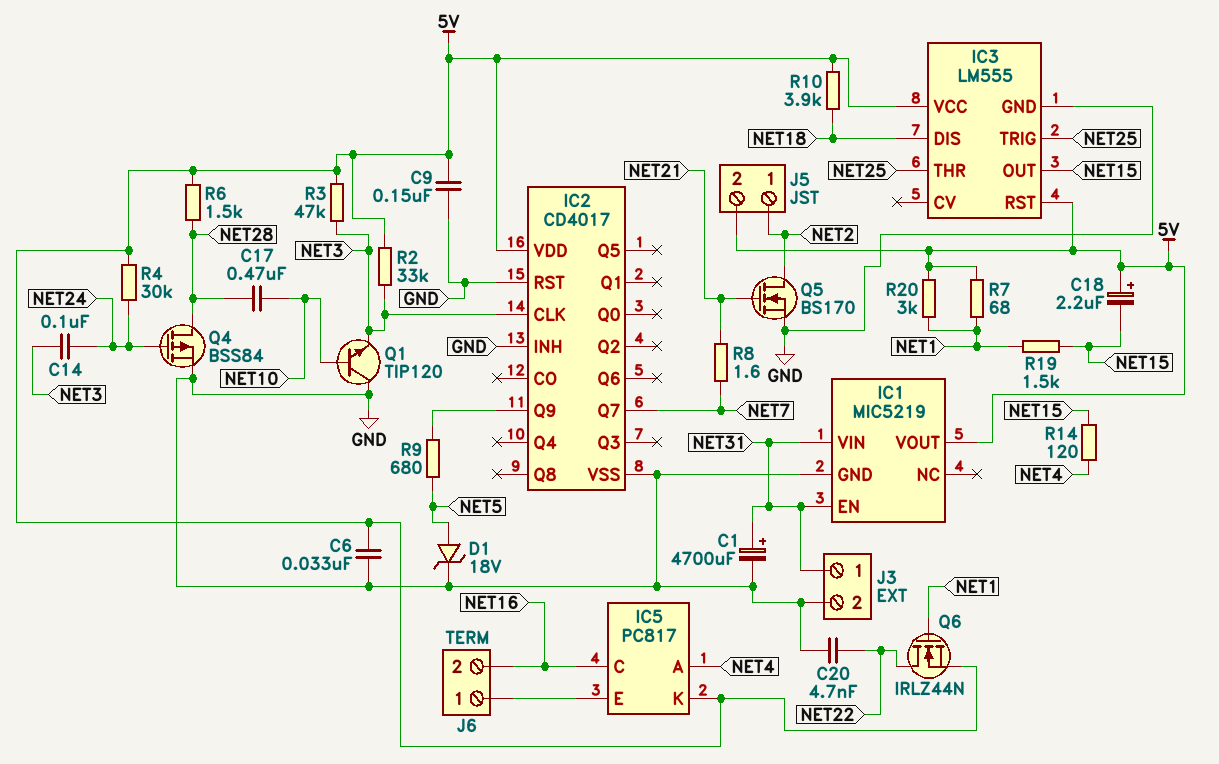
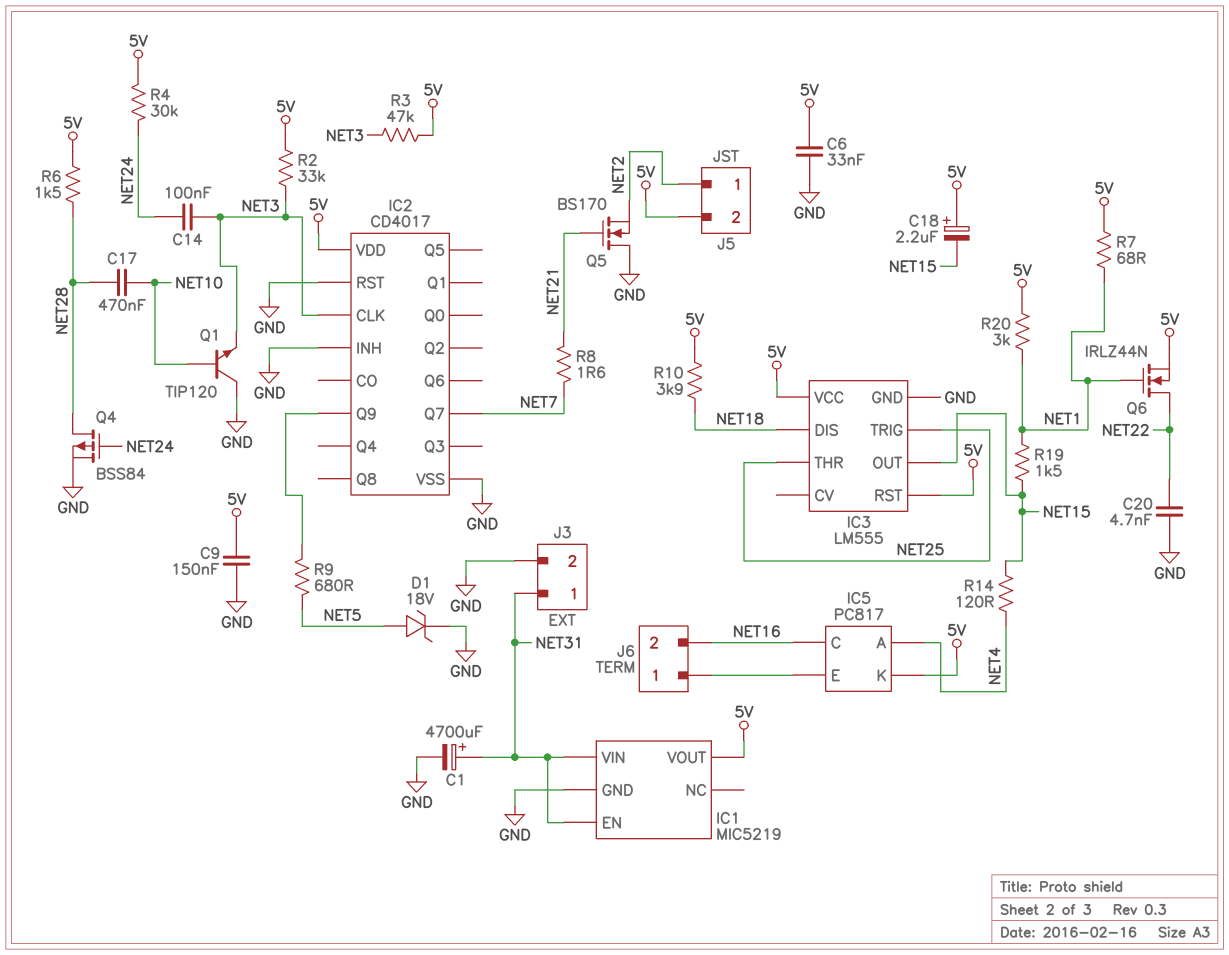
Q5: NMOS BS170 (G NET21, D NET2, S GND) -> NMOS BS170 (G NET21, D GND, S NET2)

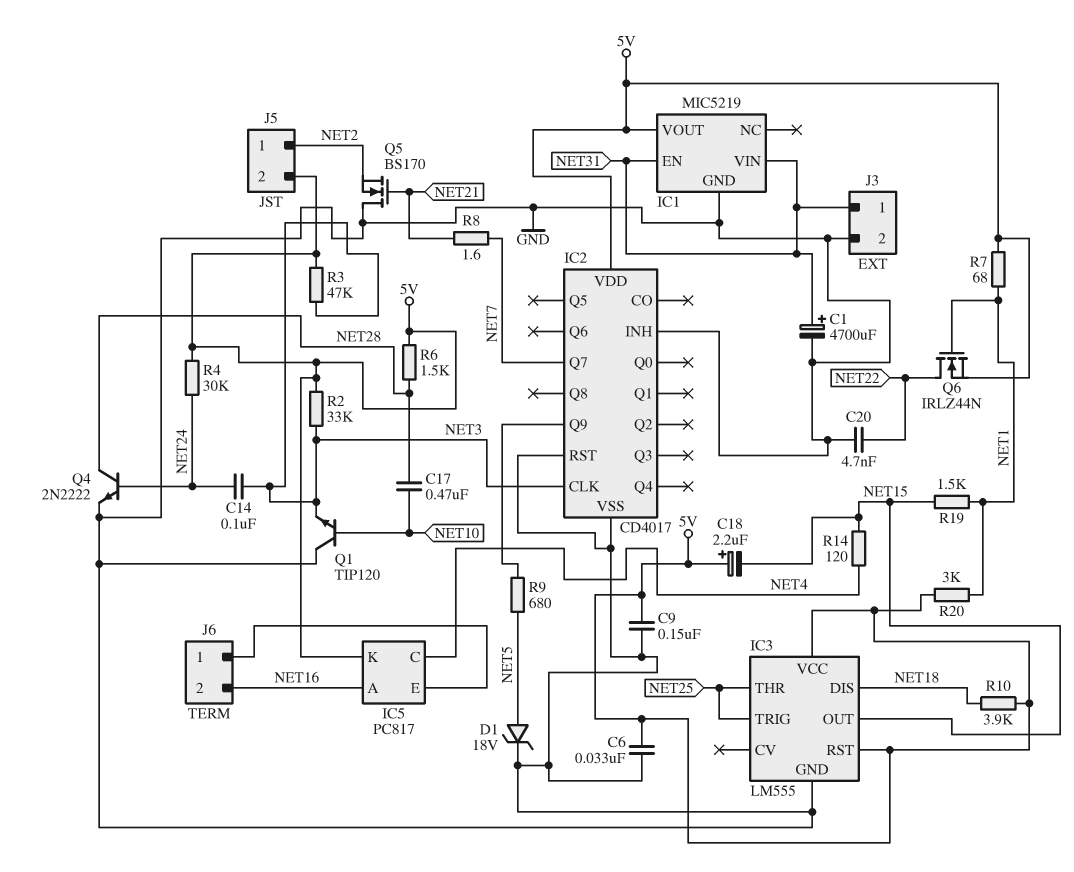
IC5 pin A: NET4 -> NET16
IC5 pin C: NET16 -> NET4
Q4: PMOS BSS84 (G NET24, D NET28, S GND) -> NPN 2N2222 (B NET24, C NET28, E GND)

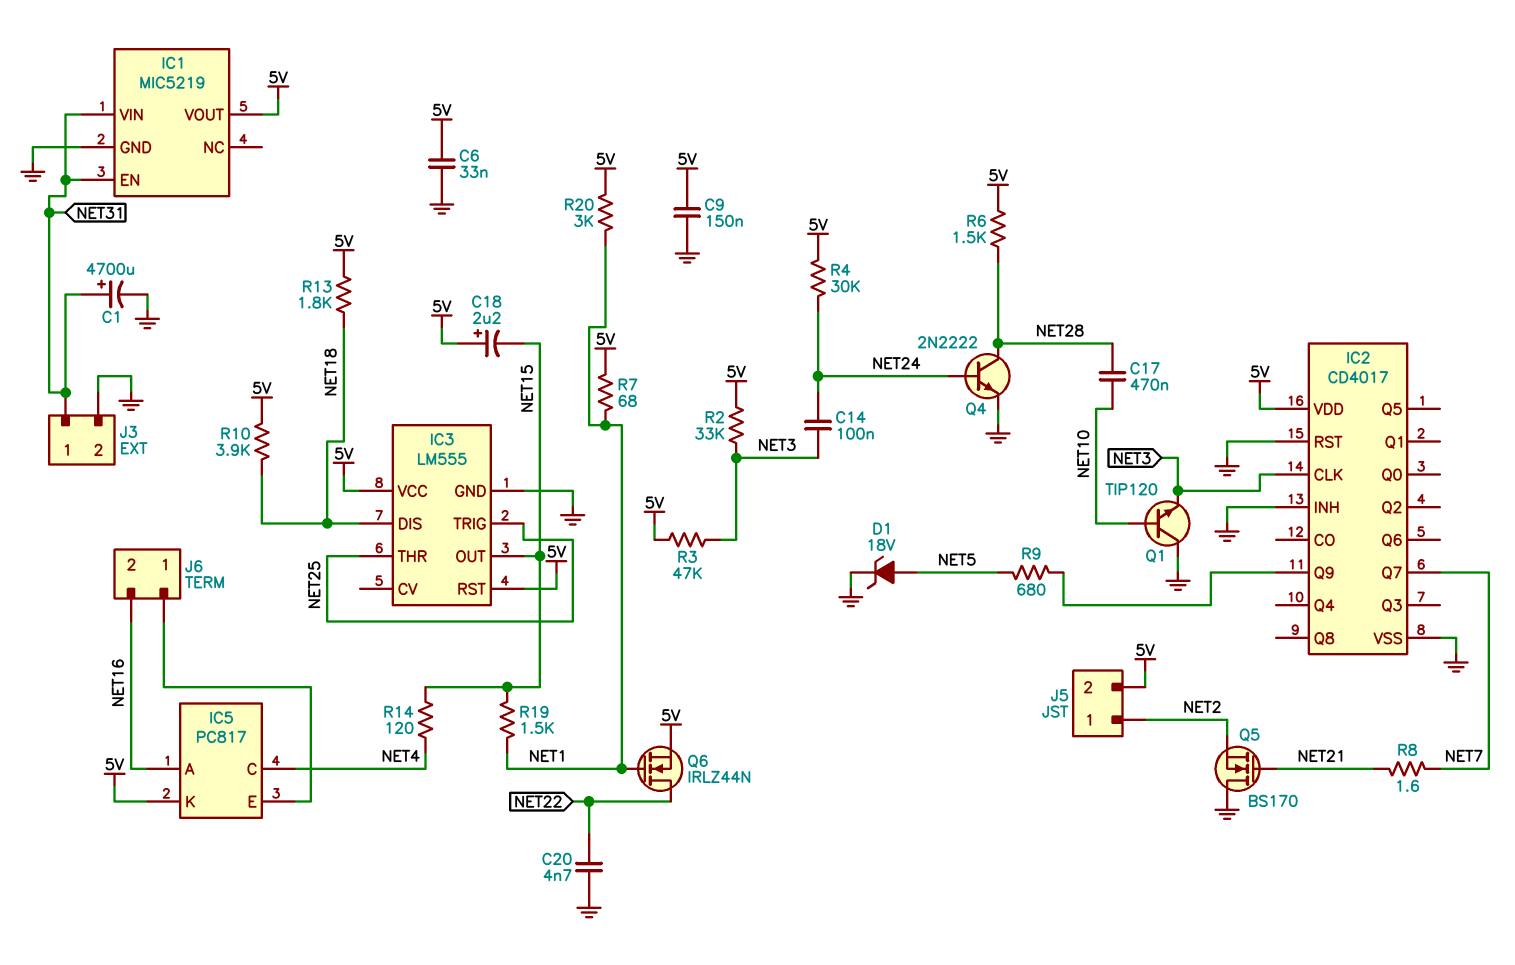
R13: none -> 1.8k (5V, NET18)

